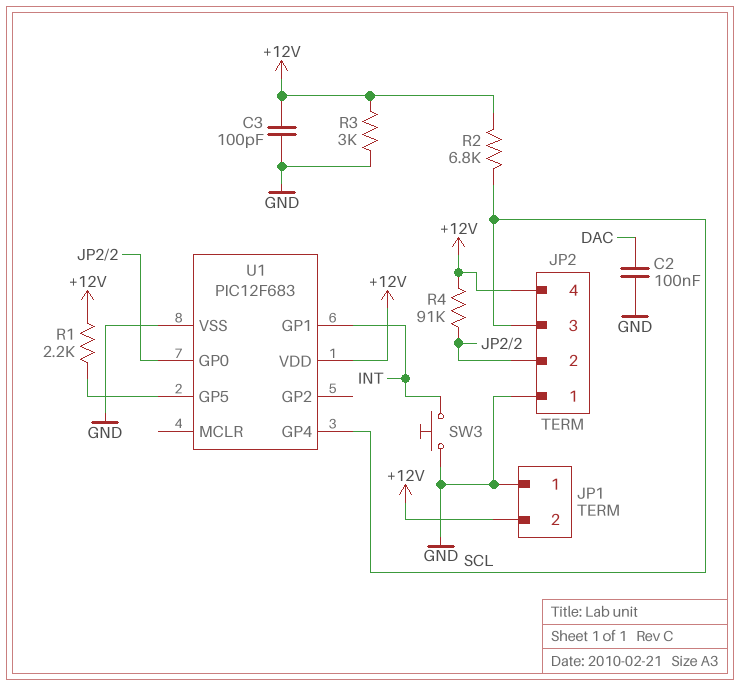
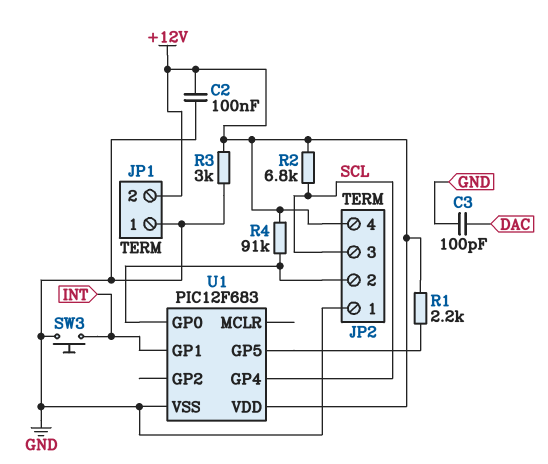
C2: 100nF (DAC, GND) -> 100nF (+12V, GND)
C3: 100pF (+12V, GND) -> 100pF (DAC, GND)

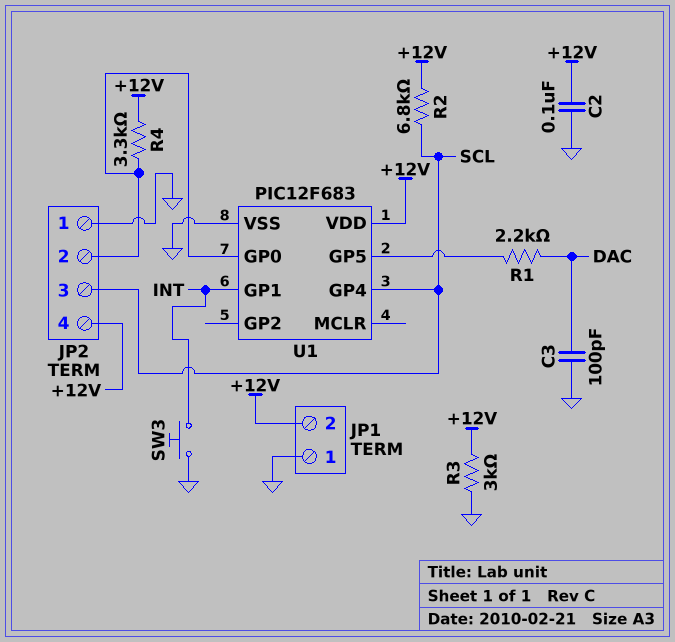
R1: 2.2k (+12V, U1/GP5) -> 2.2k (DAC, U1/GP5)
R4: 91k (+12V, JP2/2) -> 3.3k (+12V, JP2/2)

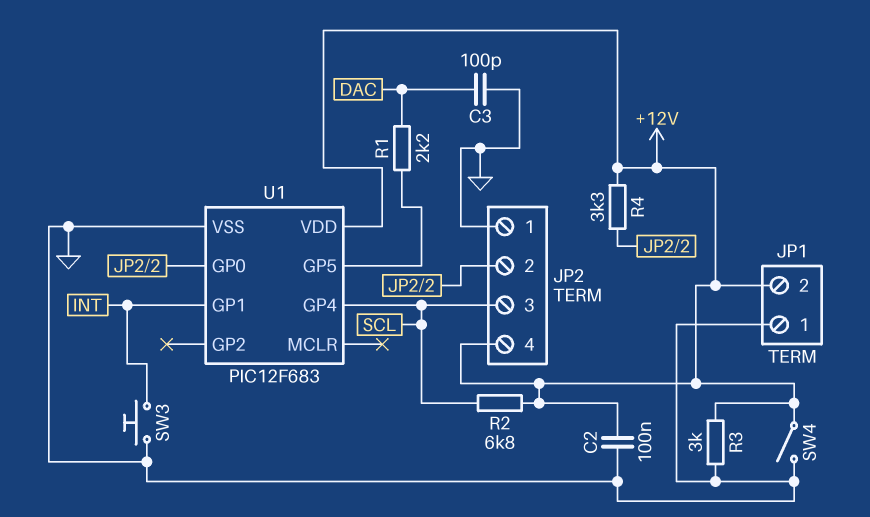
SW4: none -> switch (+12V, GND)

